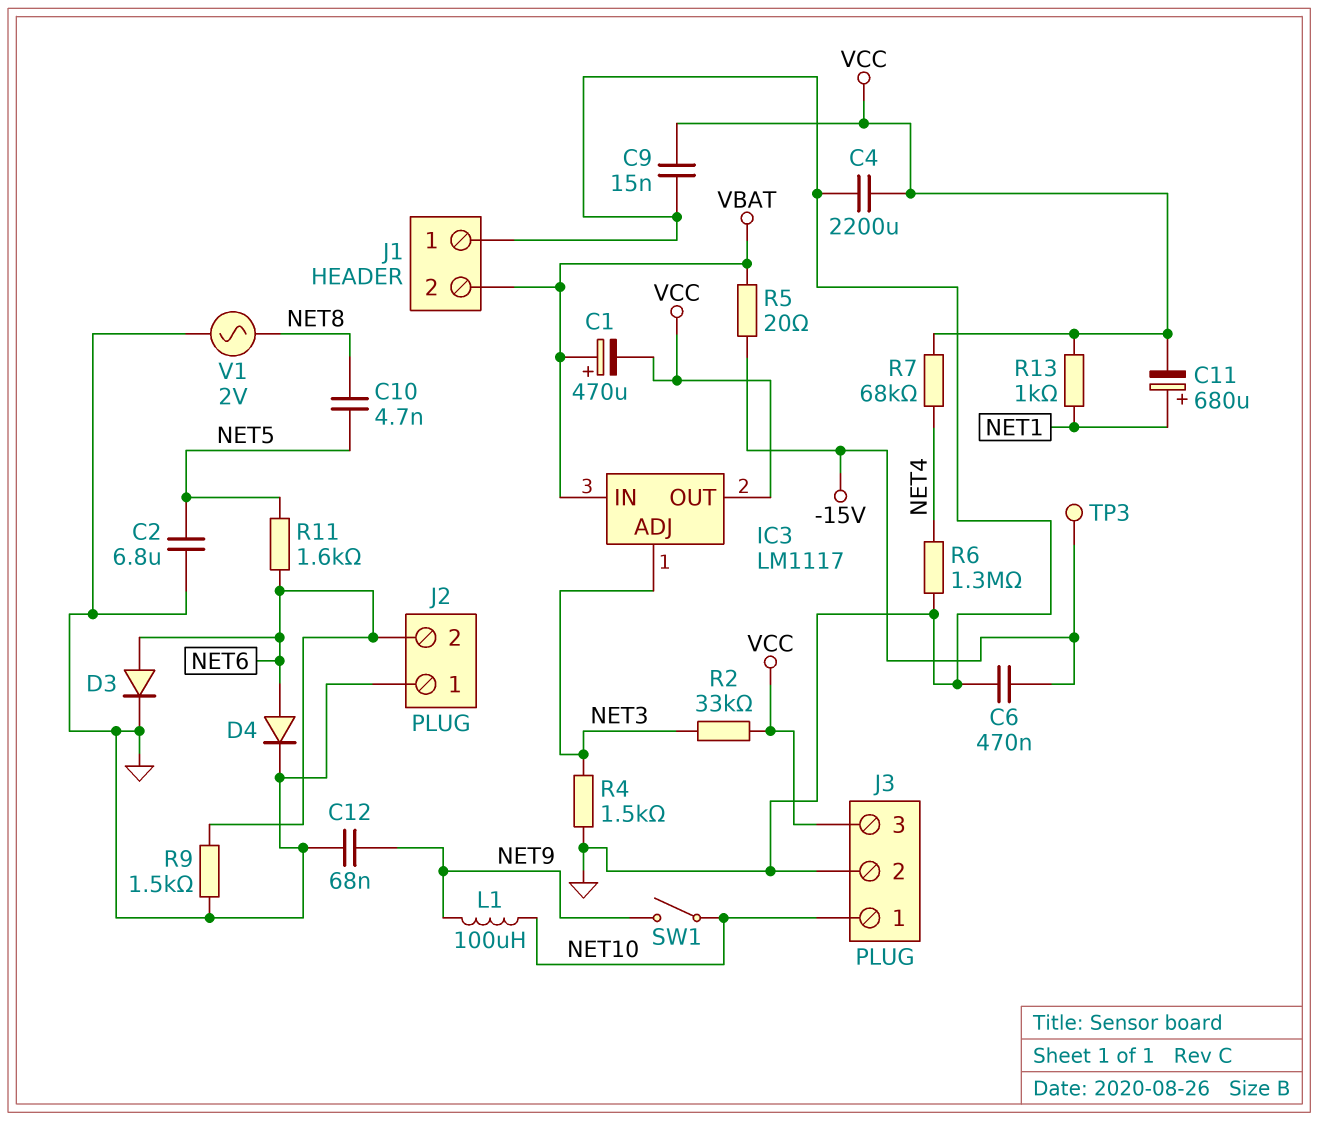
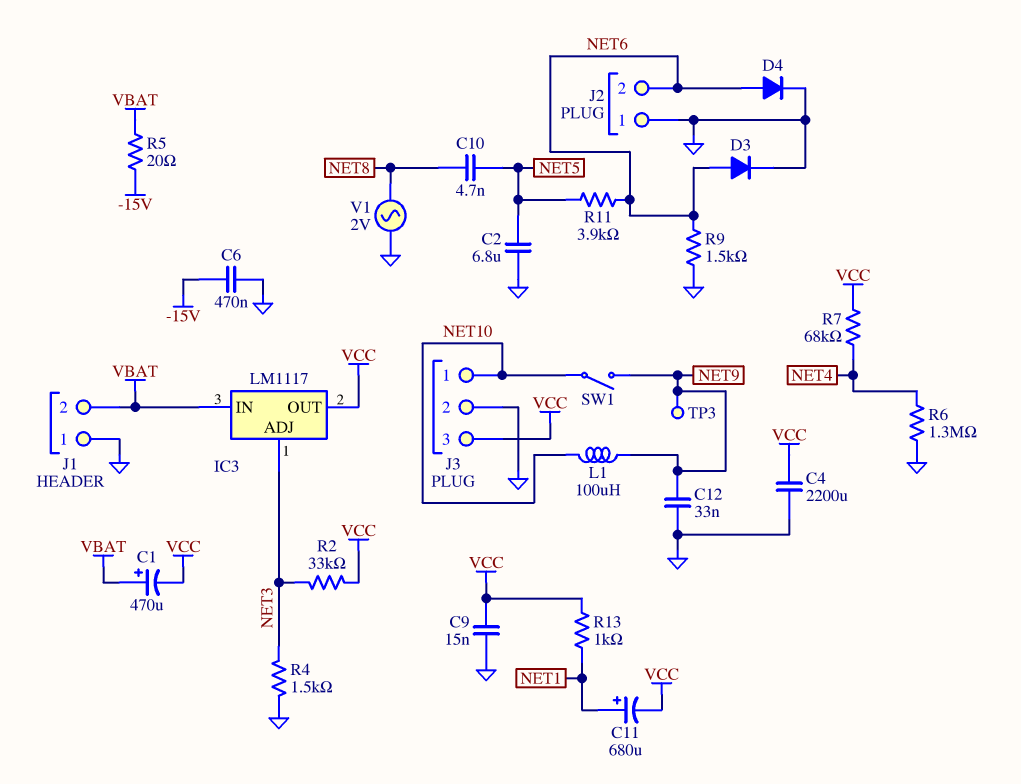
C12: 68nF (GND, NET9) -> 33nF (GND, NET9)
R11: 1.6k (NET5, NET6) -> 3.9k (NET5, NET6)
TP3: test point (-15V) -> test point (NET9)

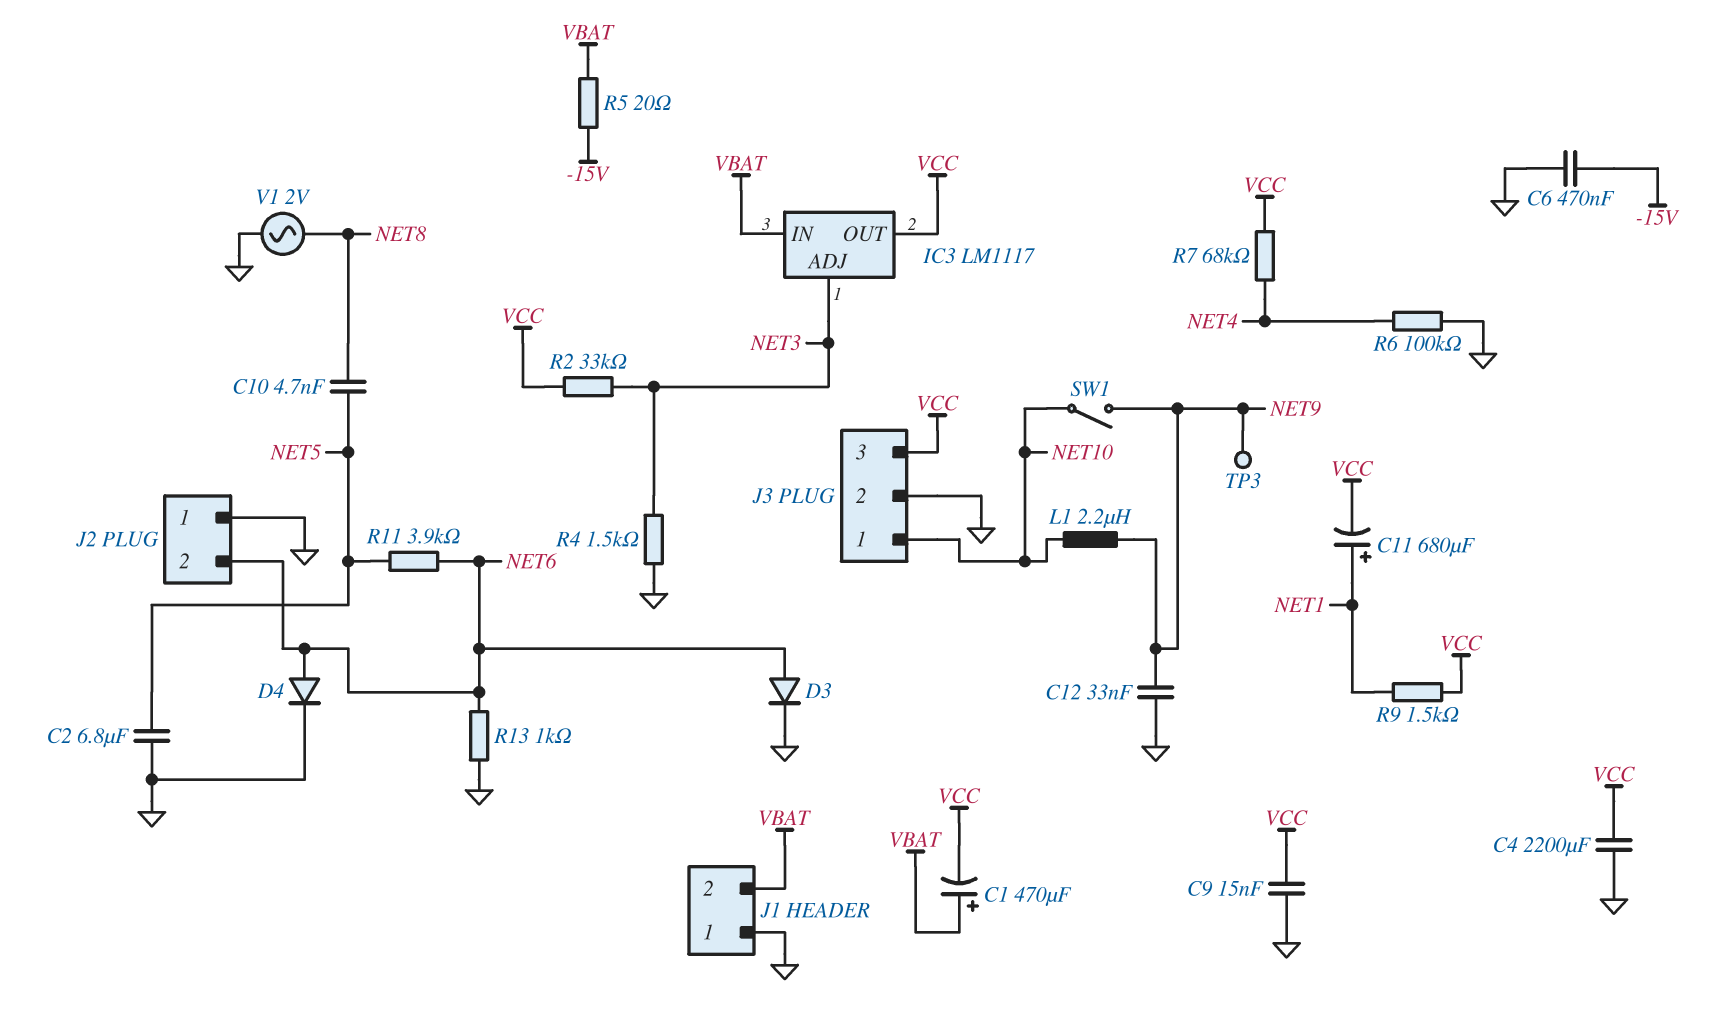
L1: 100uH (NET9, NET10) -> 2.2uH (NET9, NET10)
R6: 1.3M (GND, NET4) -> 100k (GND, NET4)
R9: 1.5k (GND, NET6) -> 1.5k (NET1, VCC)
R13: 1k (NET1, VCC) -> 1k (GND, NET6)

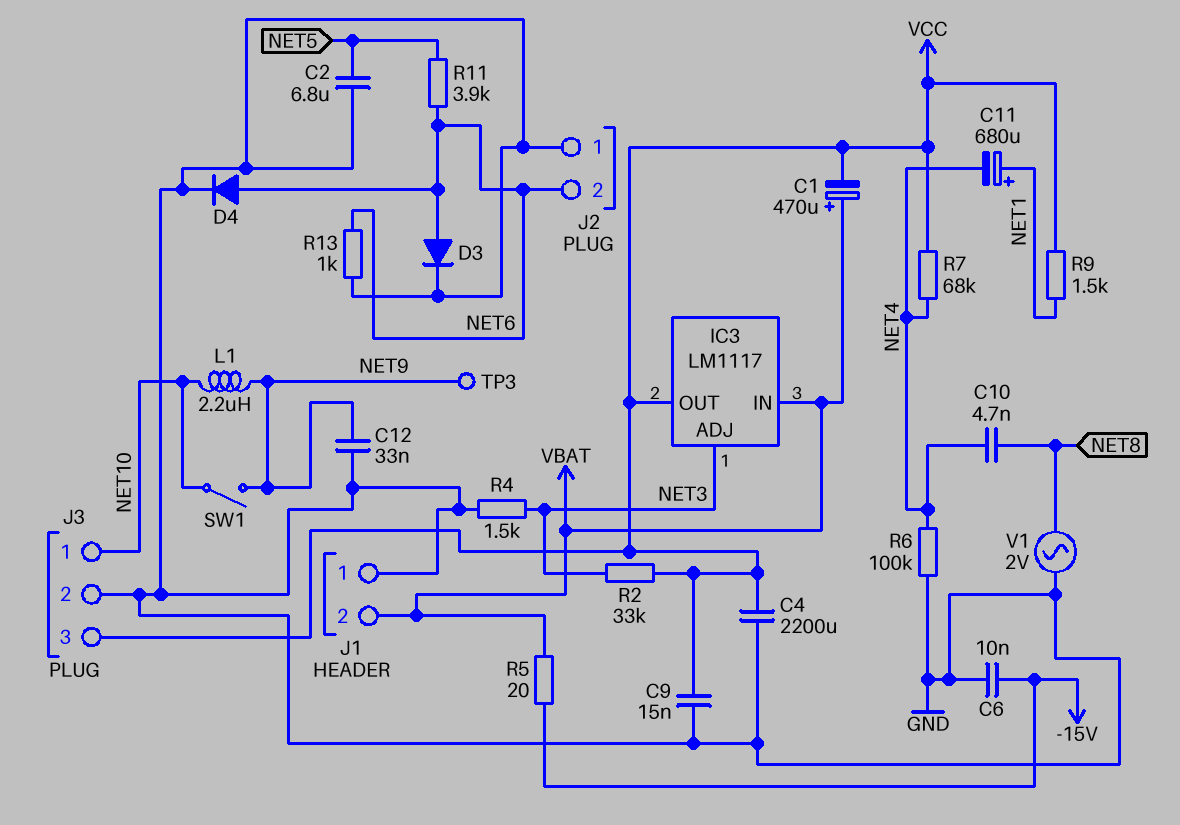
C6: 470nF (-15V, GND) -> 10nF (-15V, GND)
C10: 4.7nF (NET5, NET8) -> 4.7nF (NET4, NET8)
C11: 680uF (plus NET1, minus VCC) -> 680uF (plus NET1, minus NET4)

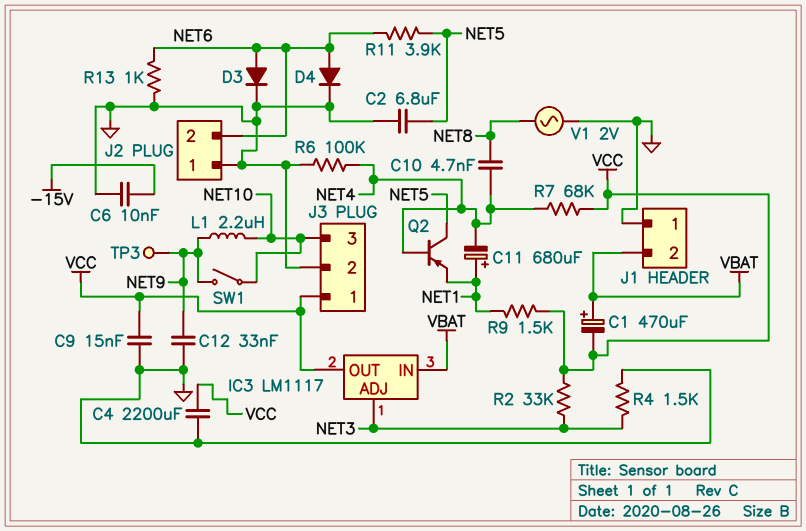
J3 pin 1: NET10 -> VCC
J3 pin 3: VCC -> NET10
Q2: none -> PNP (B NET4, C NET5, E NET1)
R5: 20 (-15V, VBAT) -> none

